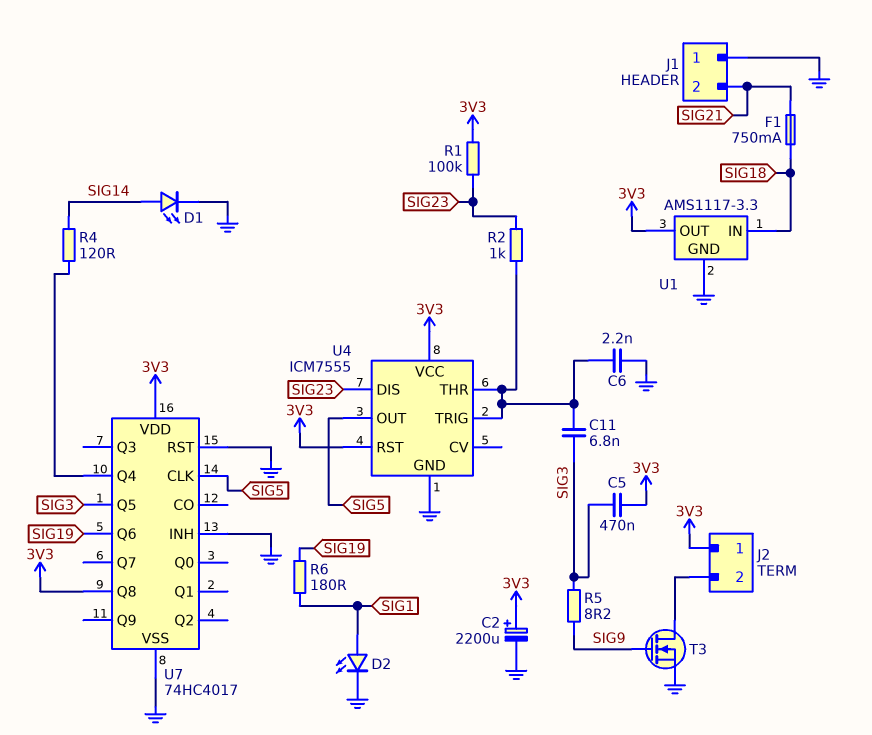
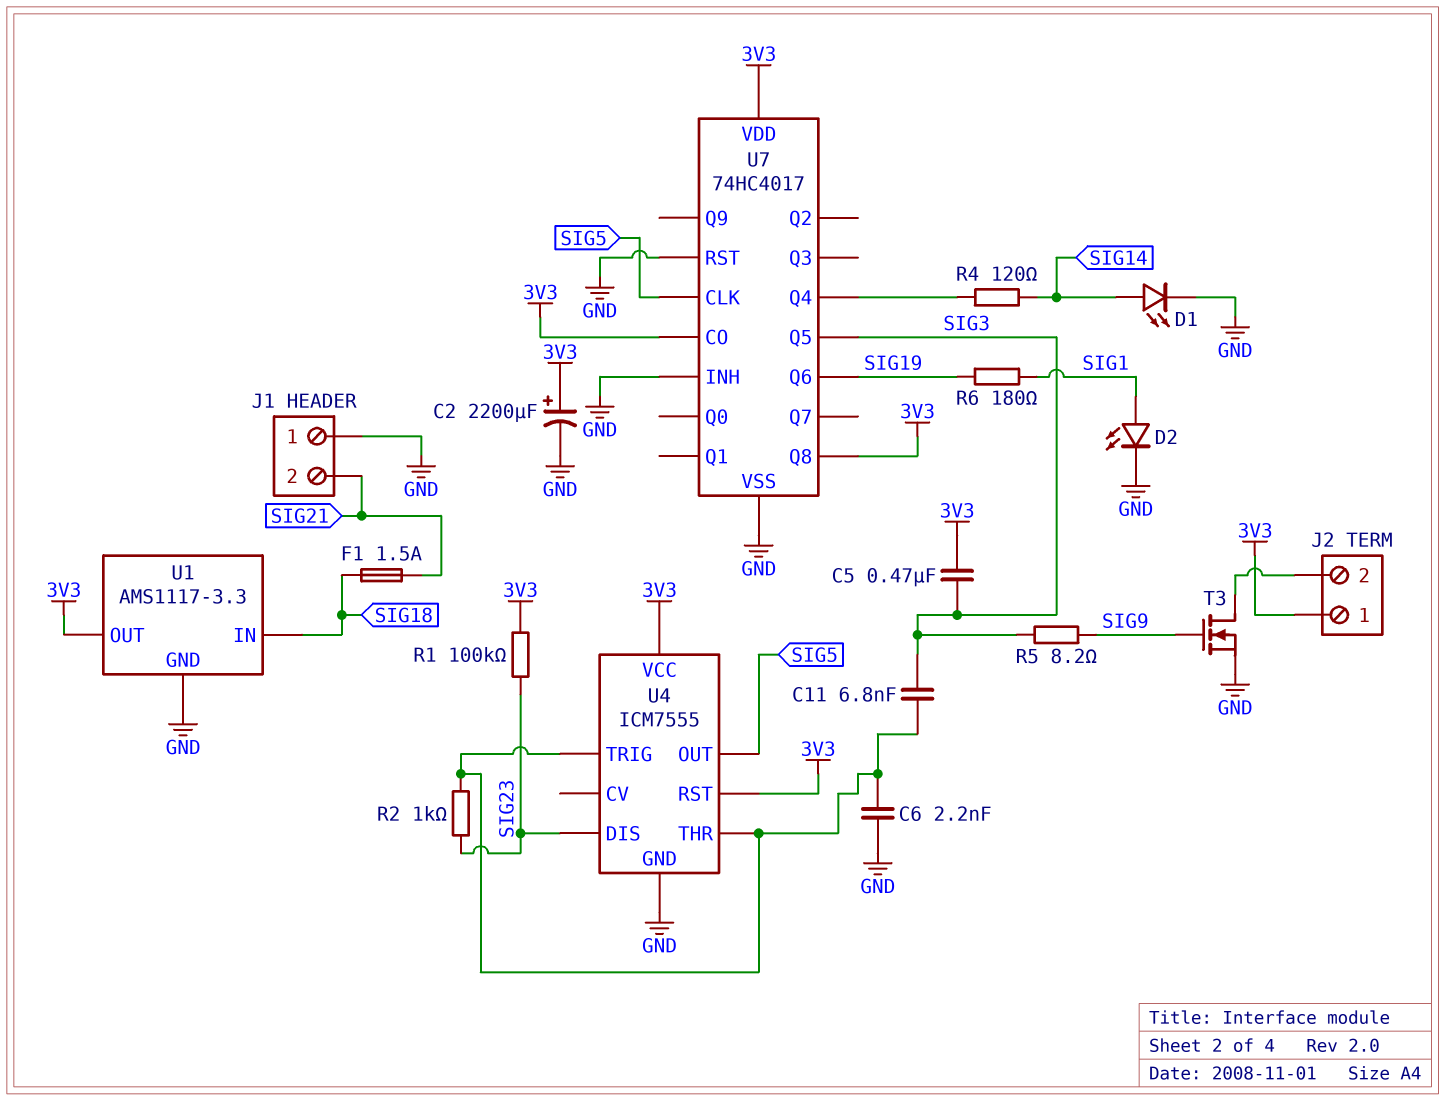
F1: 750mA (SIG18, SIG21) -> 1.5A (SIG18, SIG21)
U7 pin CO: none -> 3V3

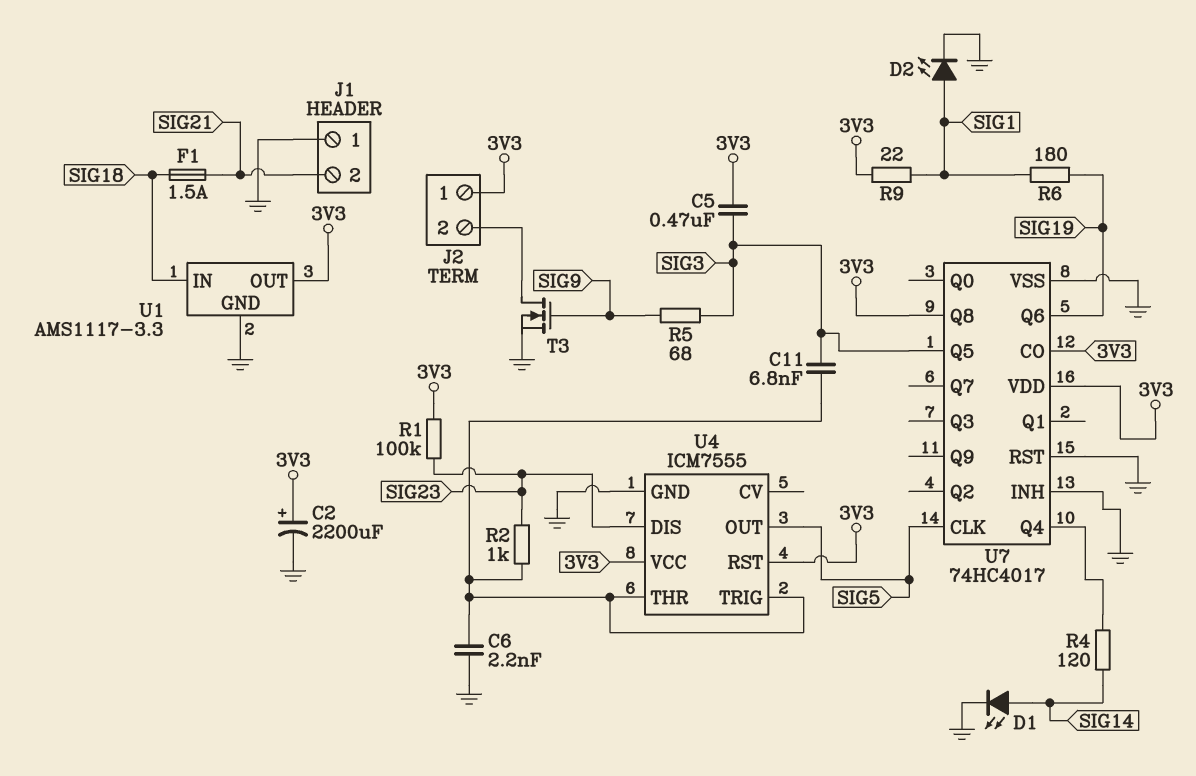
R5: 8.2 (SIG3, SIG9) -> 68 (SIG3, SIG9)
R9: none -> 22 (3V3, SIG1)

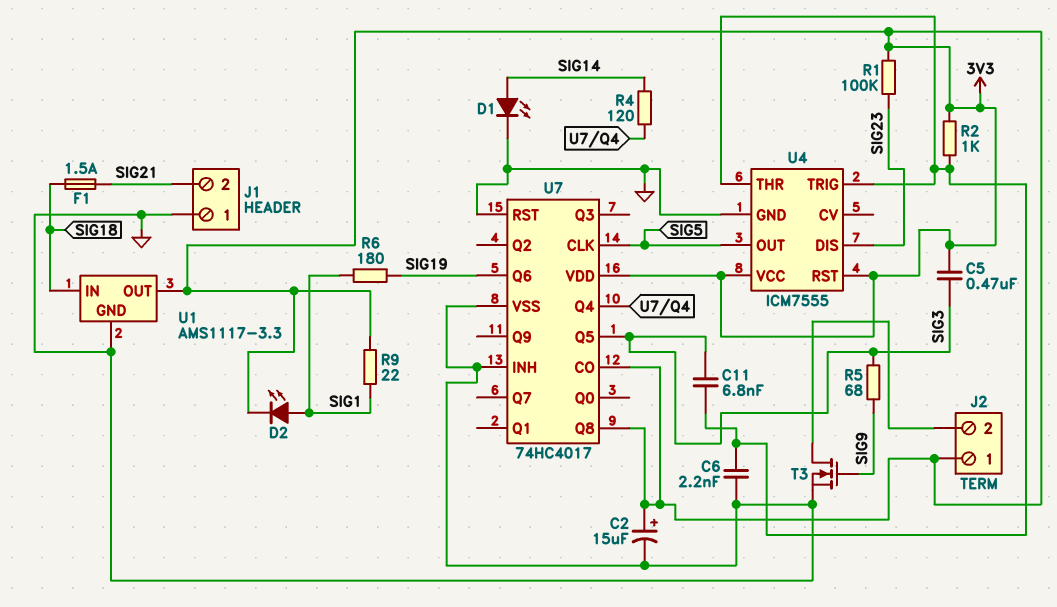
C2: 2200uF (plus 3V3, minus GND) -> 15uF (plus 3V3, minus GND)
D2: LED (A SIG1, K GND) -> LED (A SIG1, K 3V3)
R2: 1k (SIG23, U4/THR) -> 1k (3V3, U4/THR)

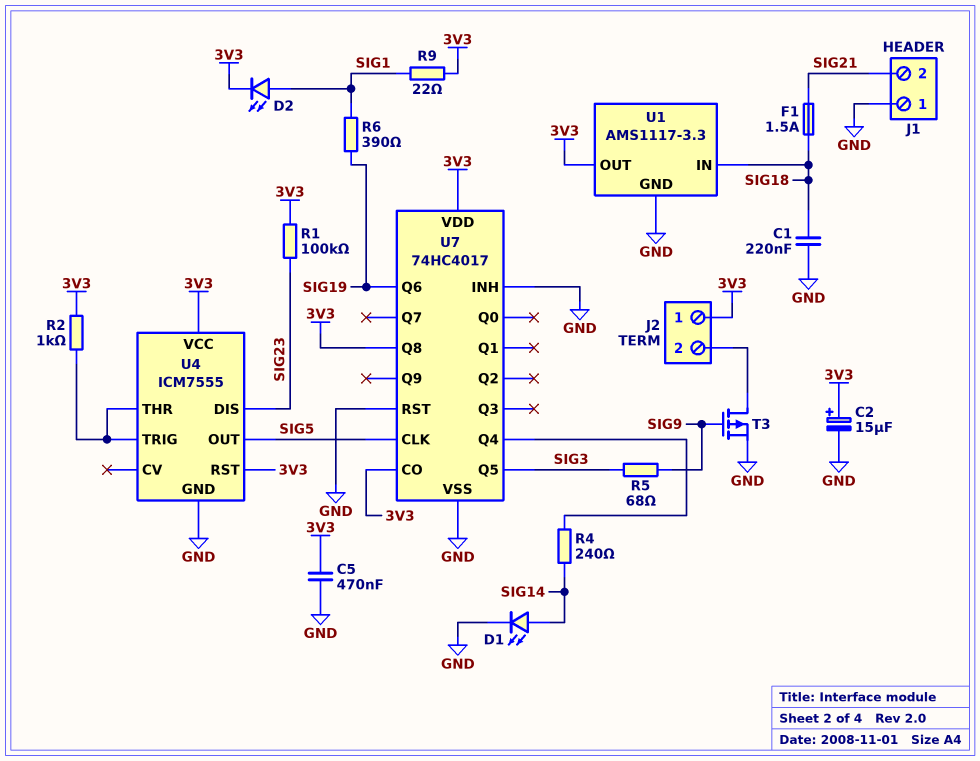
C1: none -> 220nF (GND, SIG18)
C5: 470nF (3V3, SIG3) -> 470nF (3V3, GND)
C6: 2.2nF (GND, U4/THR) -> none
C11: 6.8nF (SIG3, U4/THR) -> none
R4: 120 (SIG14, U7/Q4) -> 240 (SIG14, U7/Q4)
R6: 180 (SIG1, SIG19) -> 390 (SIG1, SIG19)
T3: NMOS (G SIG9, D J2/2, S GND) -> PMOS (G SIG9, D J2/2, S GND)

